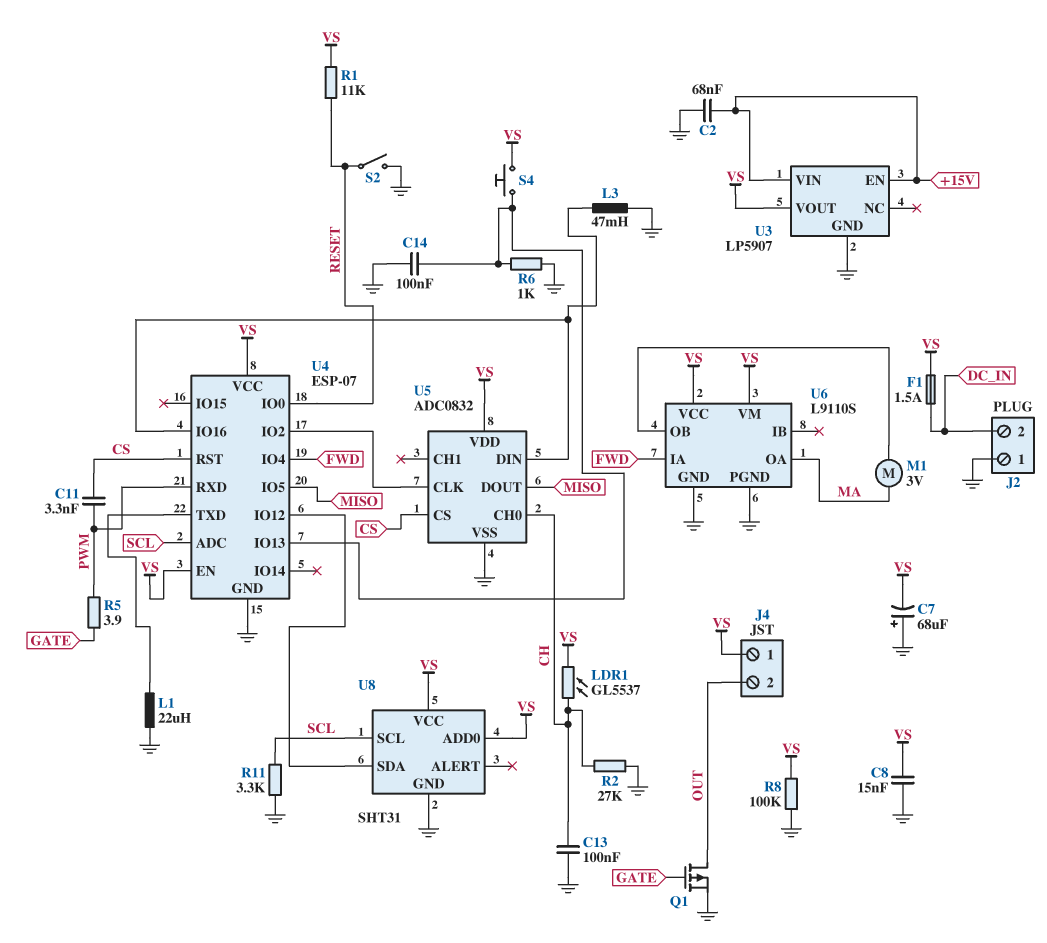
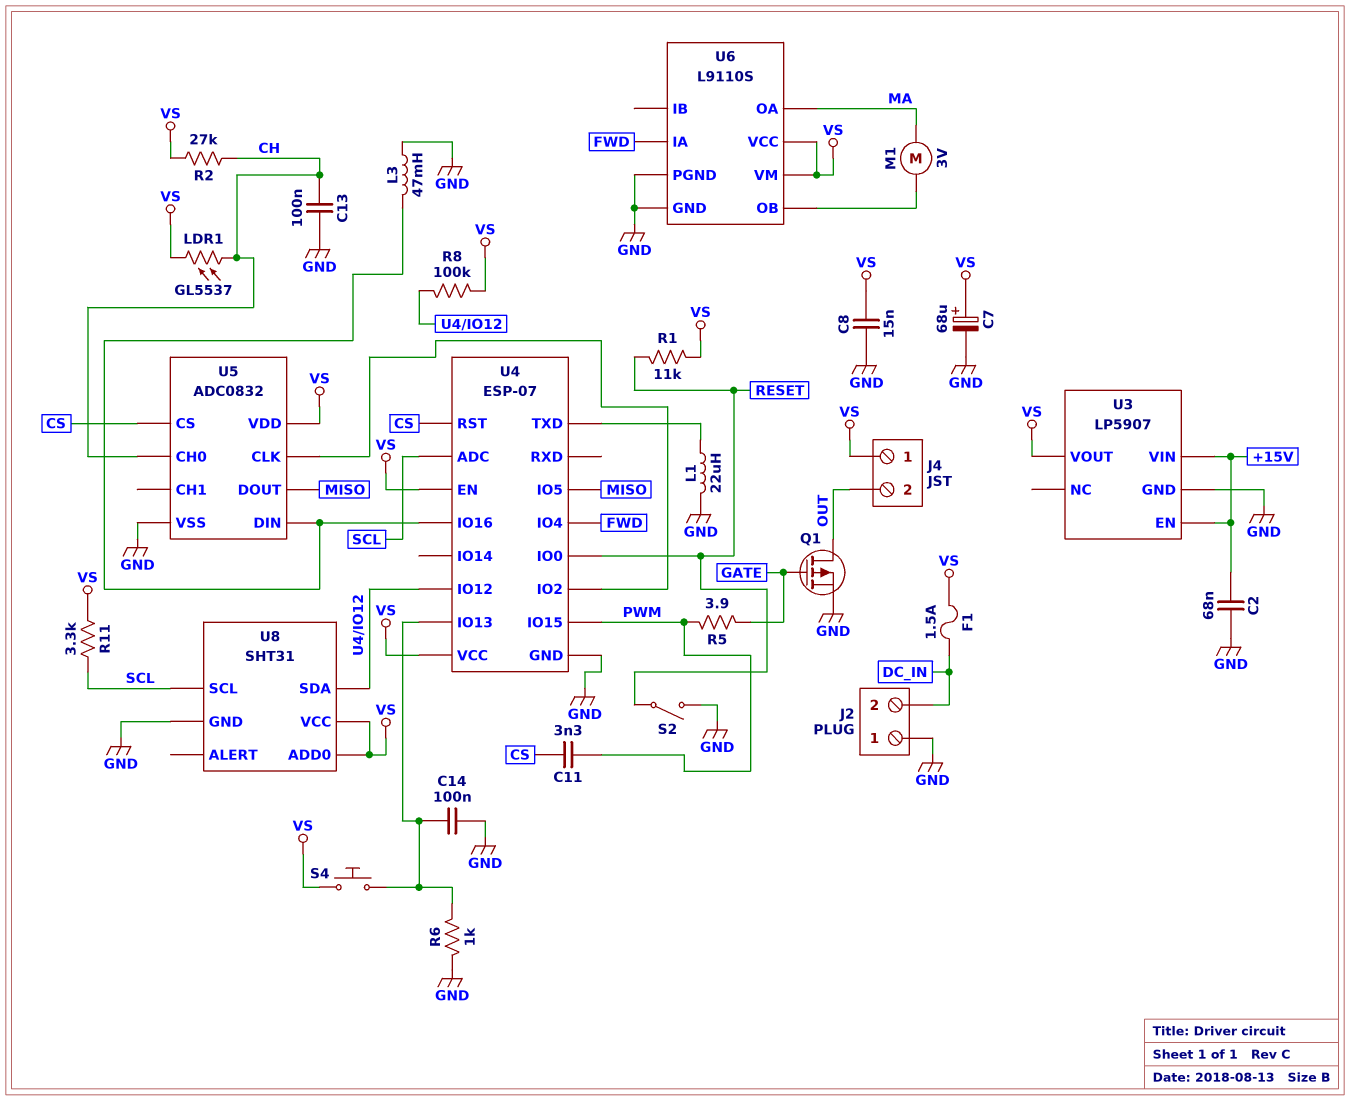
C7: 68uF (plus GND, minus VS) -> 68uF (plus VS, minus GND)
R2: 27k (CH, GND) -> 27k (CH, VS)
R8: 100k (GND, VS) -> 100k (U4/IO12, VS)
R11: 3.3k (GND, SCL) -> 3.3k (SCL, VS)
U4 pin IO15: none -> PWM
U4 pin RXD: PWM -> none

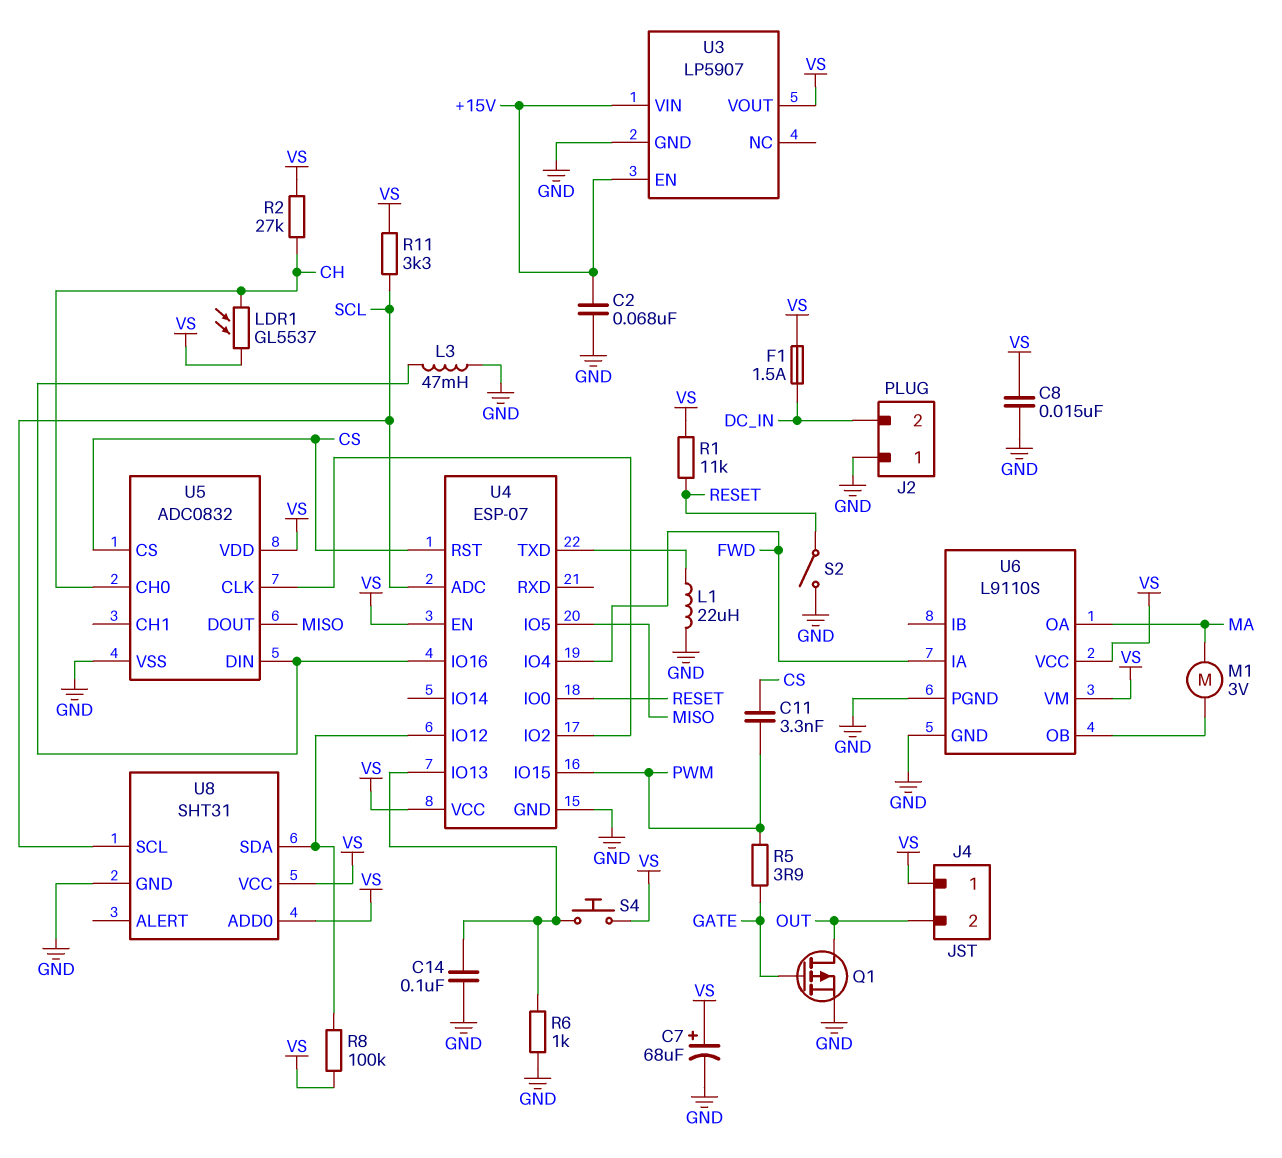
C13: 100nF (CH, GND) -> none

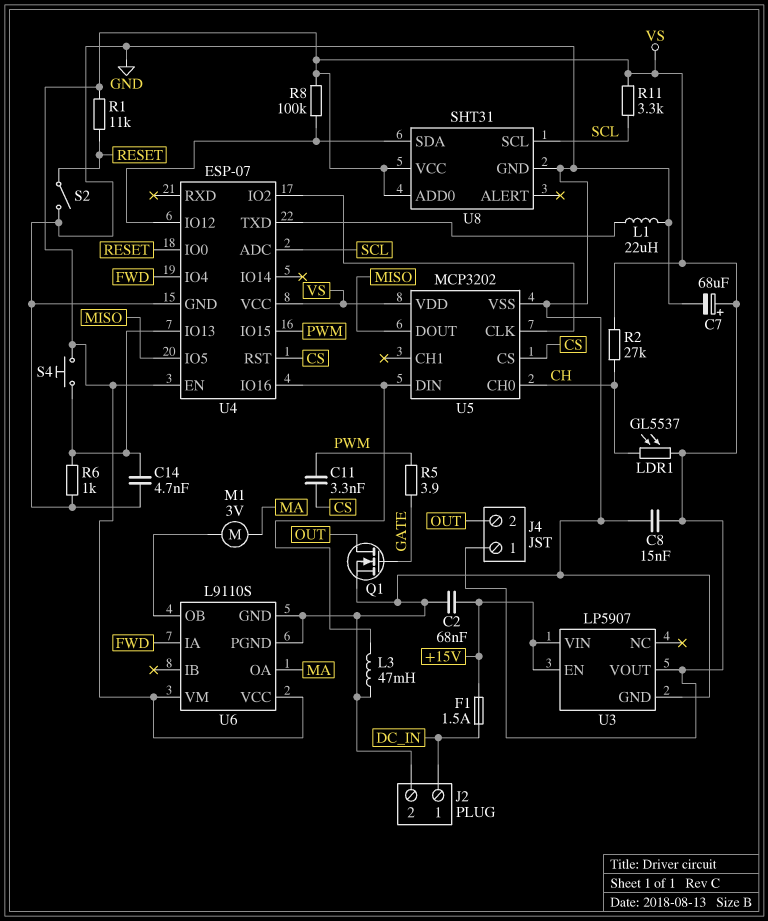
C14: 100nF (GND, U4/IO13) -> 4.7nF (GND, U4/IO13)
F1: 1.5A (DC_IN, VS) -> 1.5A (+15V, DC_IN)
J2 pin 1: GND -> DC_IN
J2 pin 2: DC_IN -> GND
Q1: PMOS (G GATE, D OUT, S GND) -> NMOS (G GATE, D OUT, S GND)
U5: ADC0832 -> MCP3202

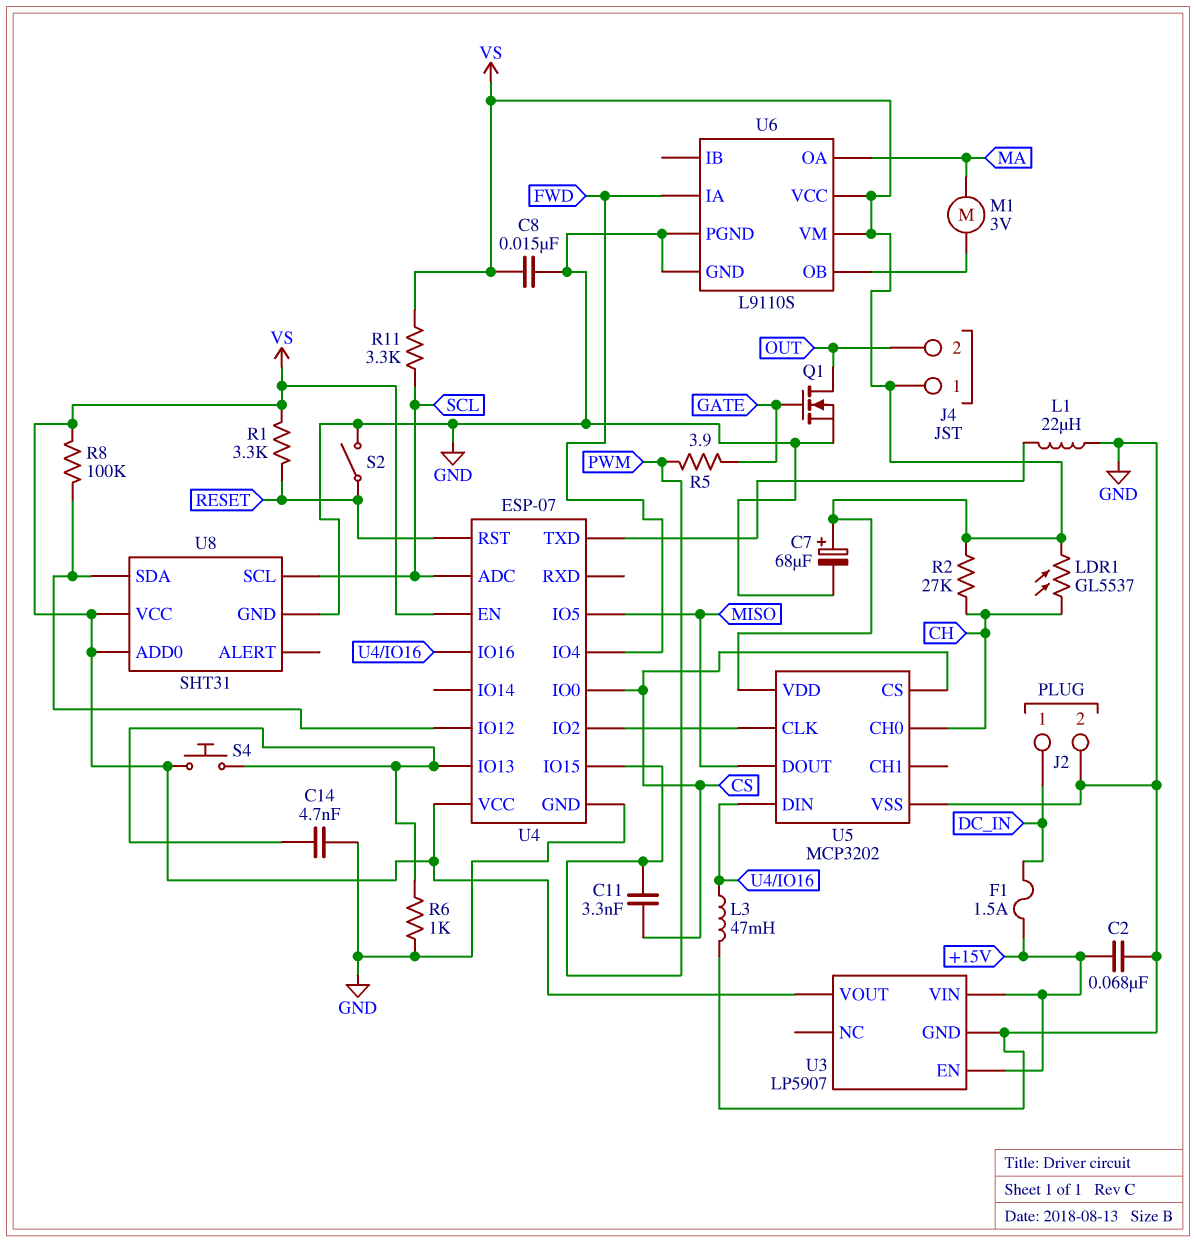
R1: 11k (RESET, VS) -> 3.3k (RESET, VS)
U4 pin IO0: RESET -> CS
U4 pin RST: CS -> RESET

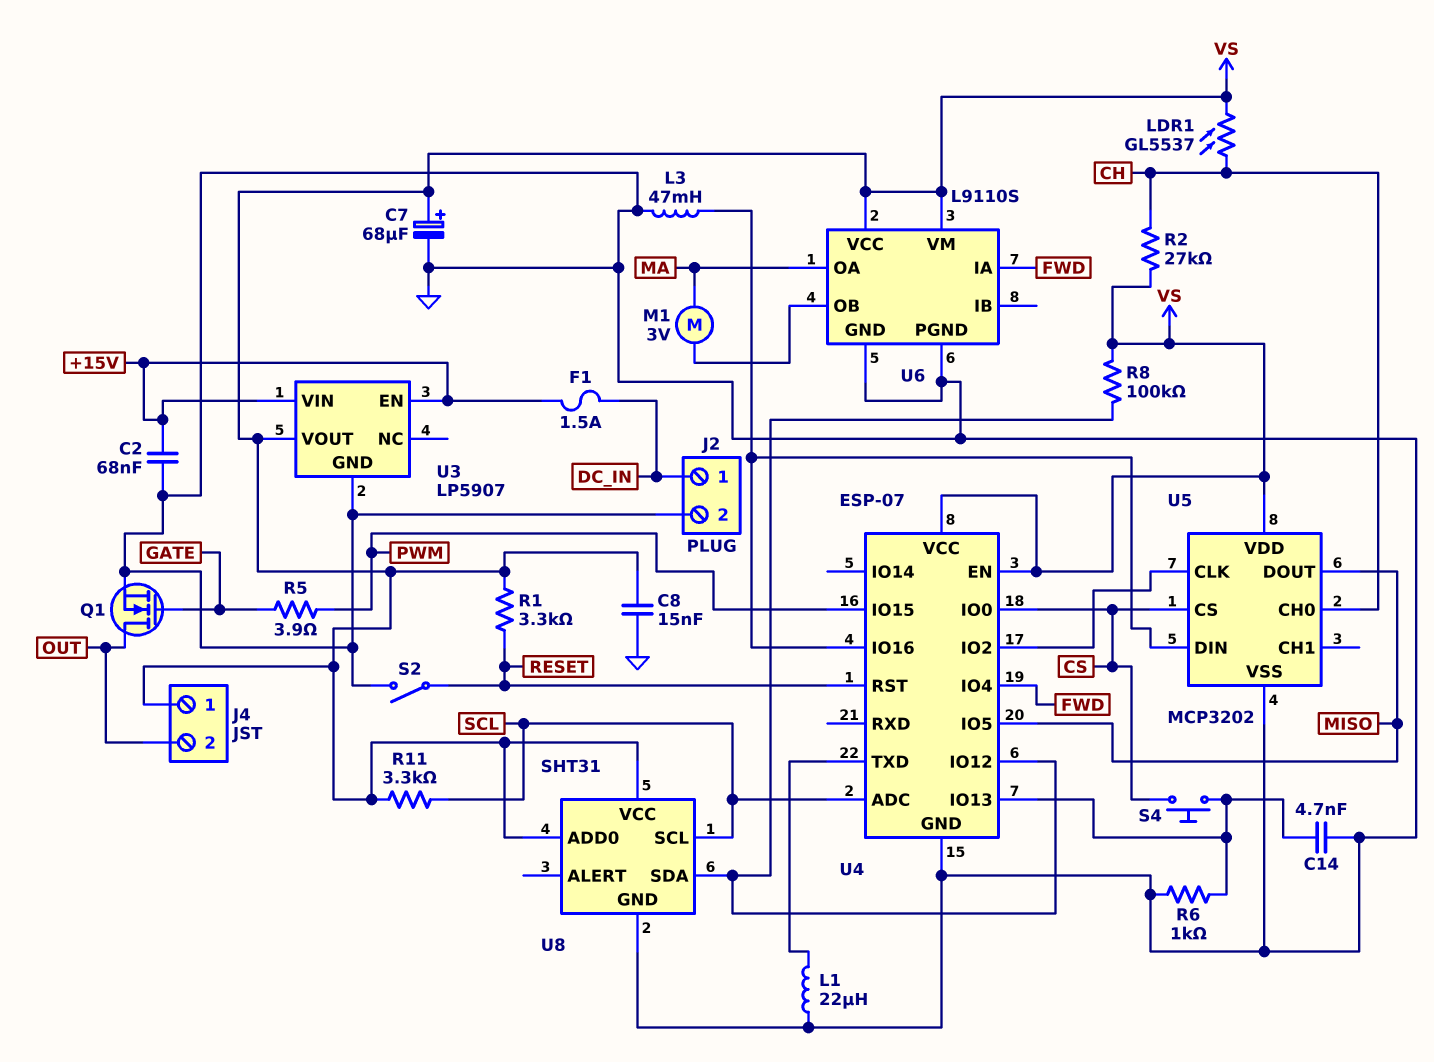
C11: 3.3nF (CS, PWM) -> none
S4: button (U4/IO13, VS) -> button (CS, U4/IO13)

